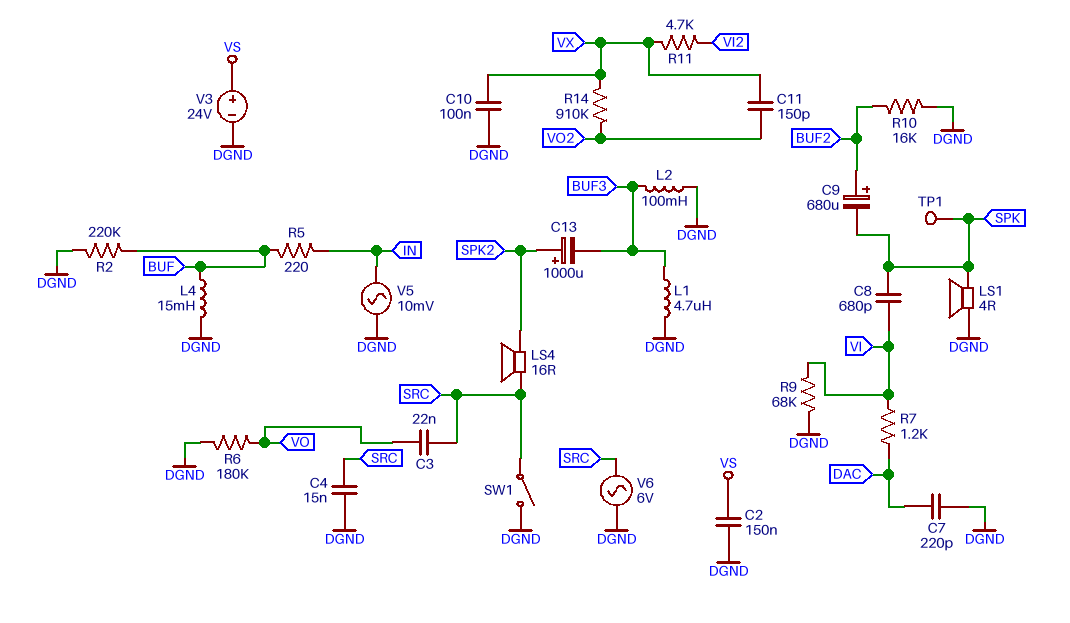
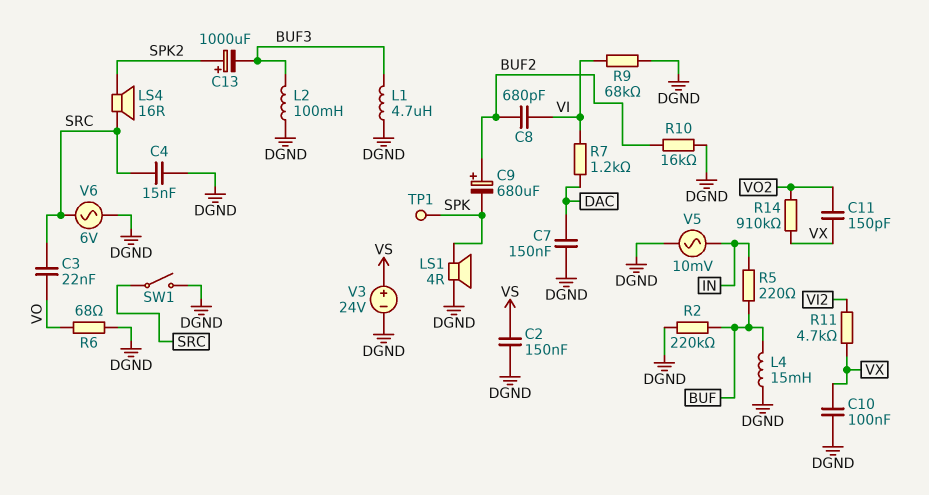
C7: 220pF (DAC, DGND) -> 150nF (DAC, DGND)
C8: 680pF (SPK, VI) -> 680pF (BUF2, VI)
R6: 180k (DGND, VO) -> 68 (DGND, VO)

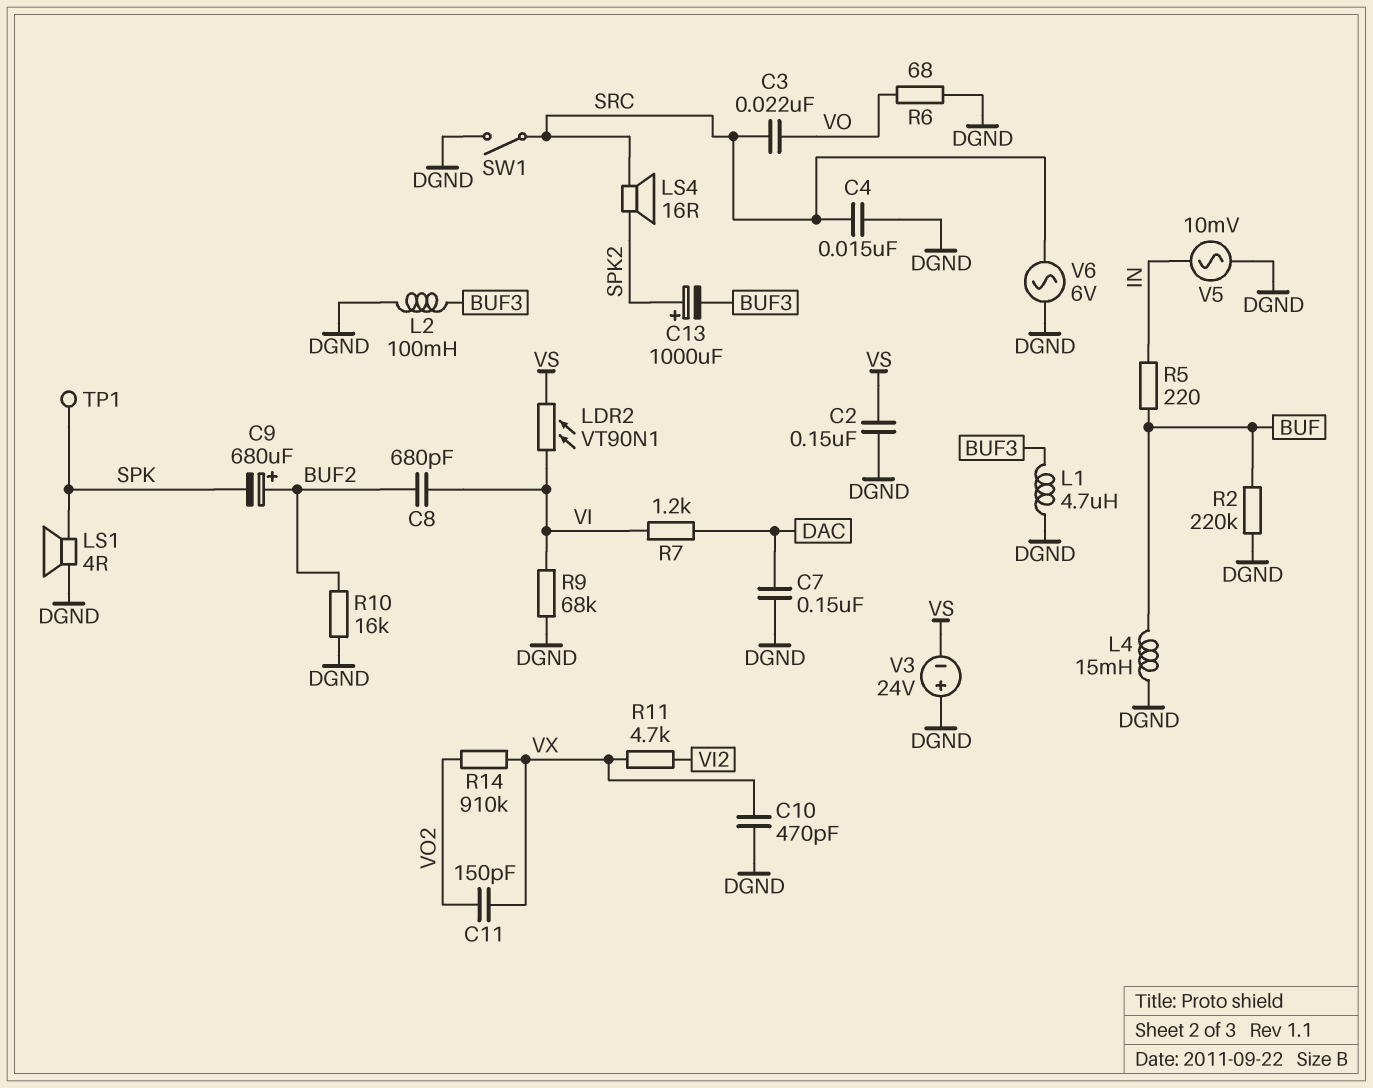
C10: 100nF (DGND, VX) -> 470pF (DGND, VX)
LDR2: none -> VT90N1 (VI, VS)
V3: 24V (plus VS, minus DGND) -> 24V (plus DGND, minus VS)

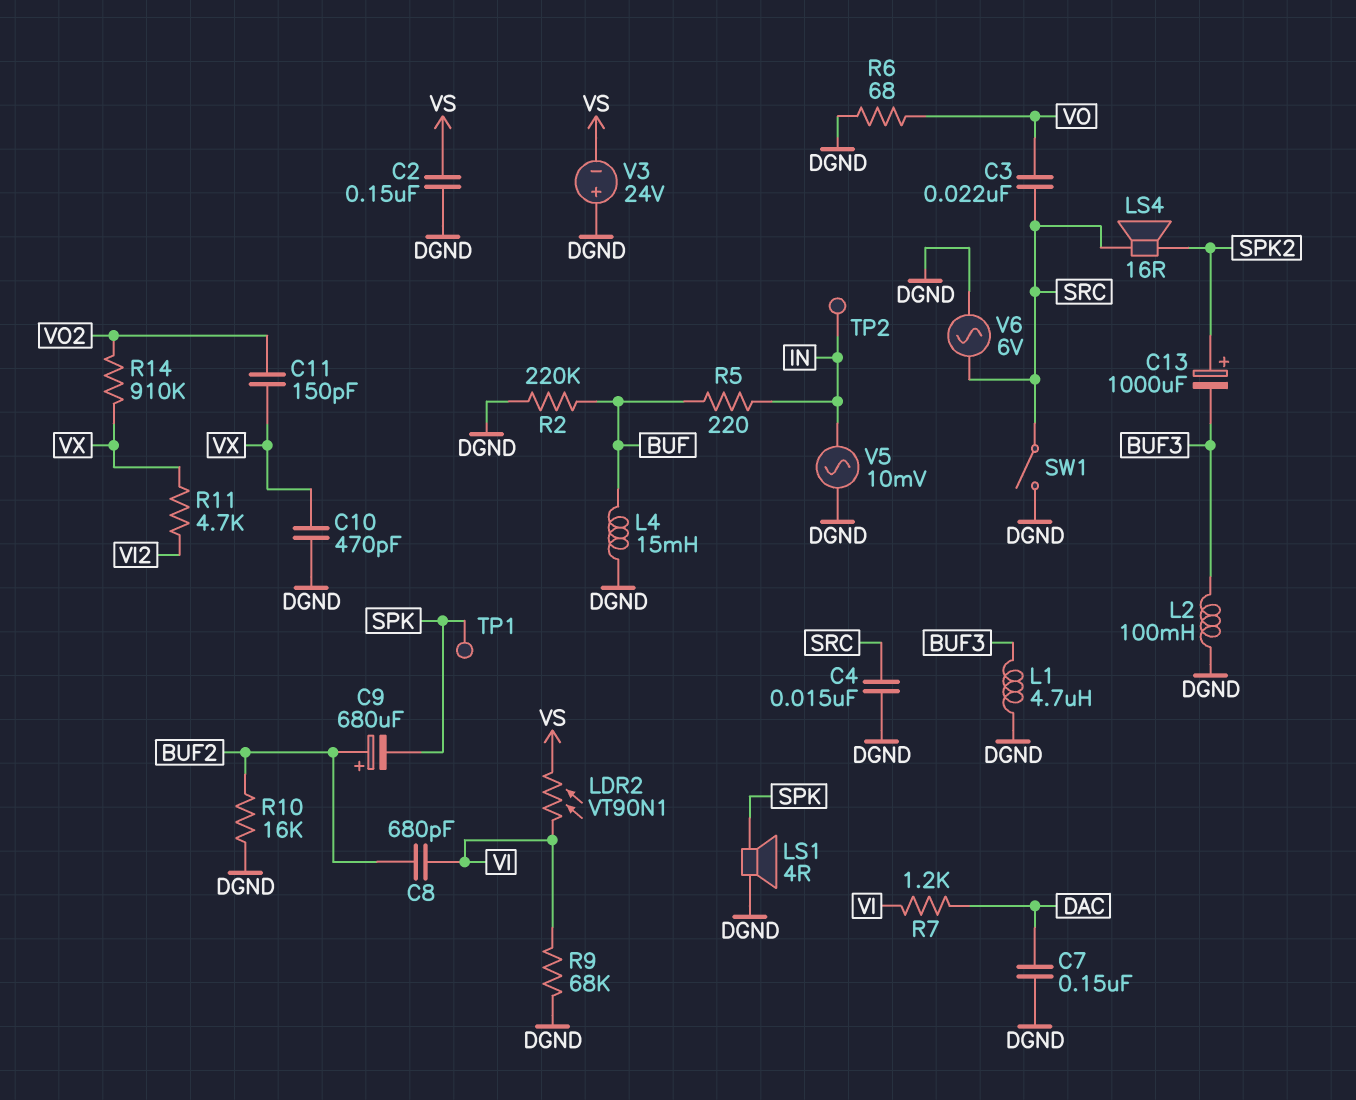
TP2: none -> test point (IN)

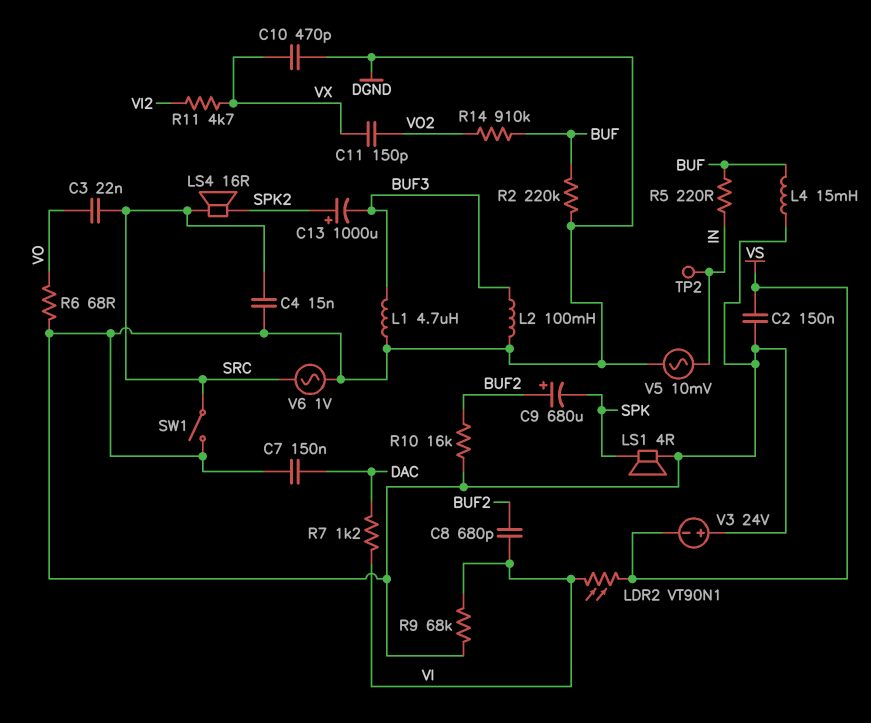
R14: 910k (VO2, VX) -> 910k (BUF, VO2)
TP1: test point (SPK) -> none
V6: AC 6V (DGND, SRC) -> AC 1V (DGND, SRC)

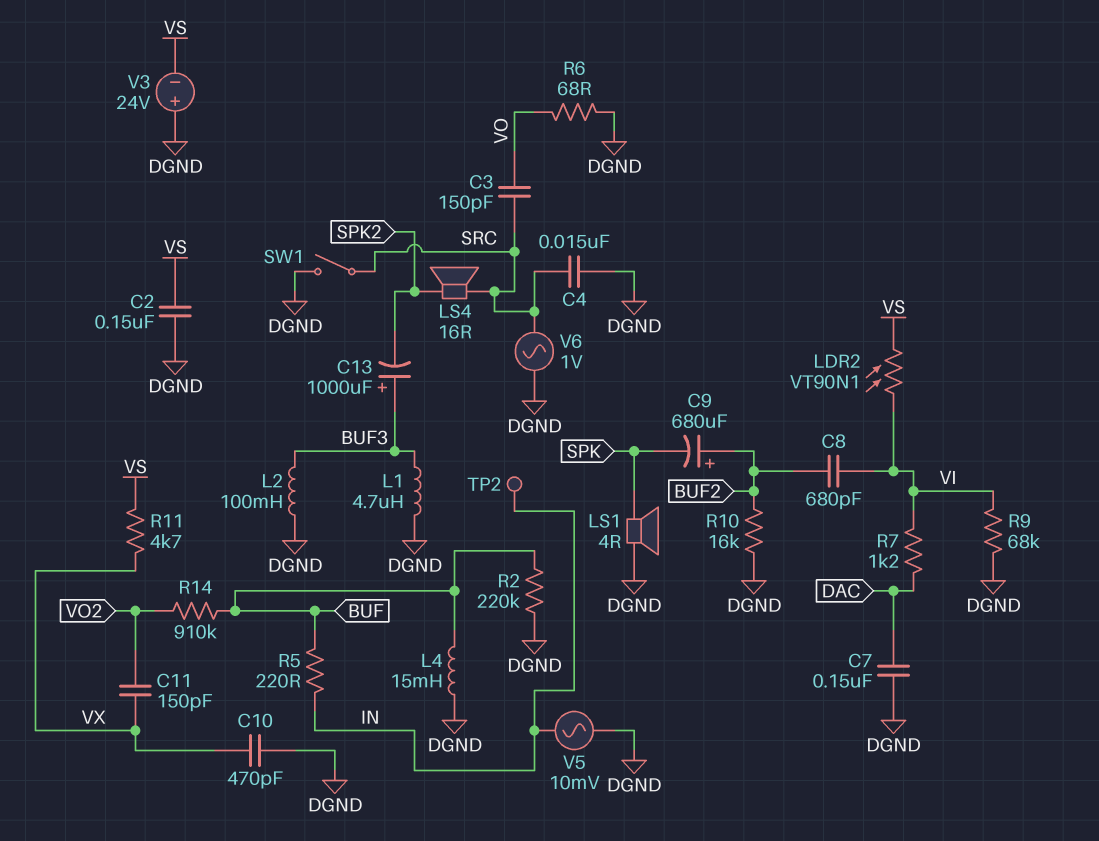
C3: 22nF (SRC, VO) -> 150pF (SRC, VO)
C13: 1000uF (plus SPK2, minus BUF3) -> 1000uF (plus BUF3, minus SPK2)
R11: 4.7k (VI2, VX) -> 4.7k (VS, VX)

